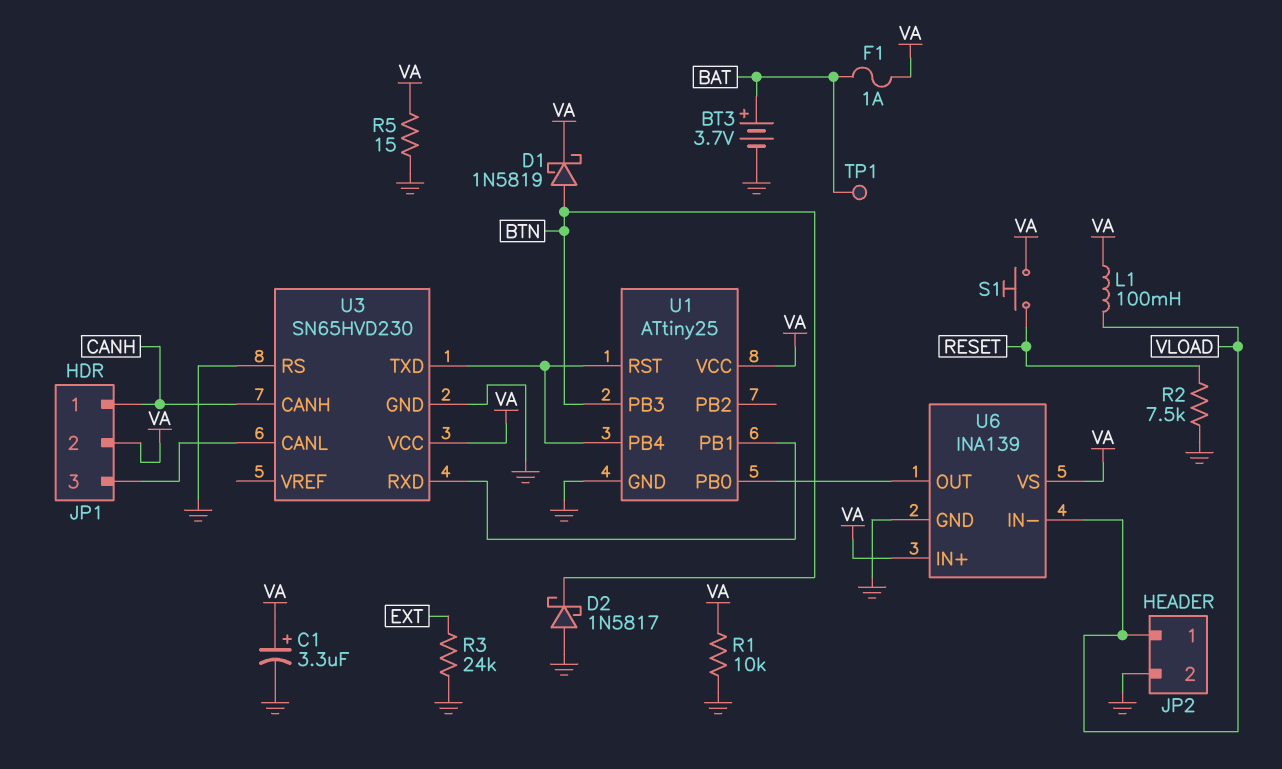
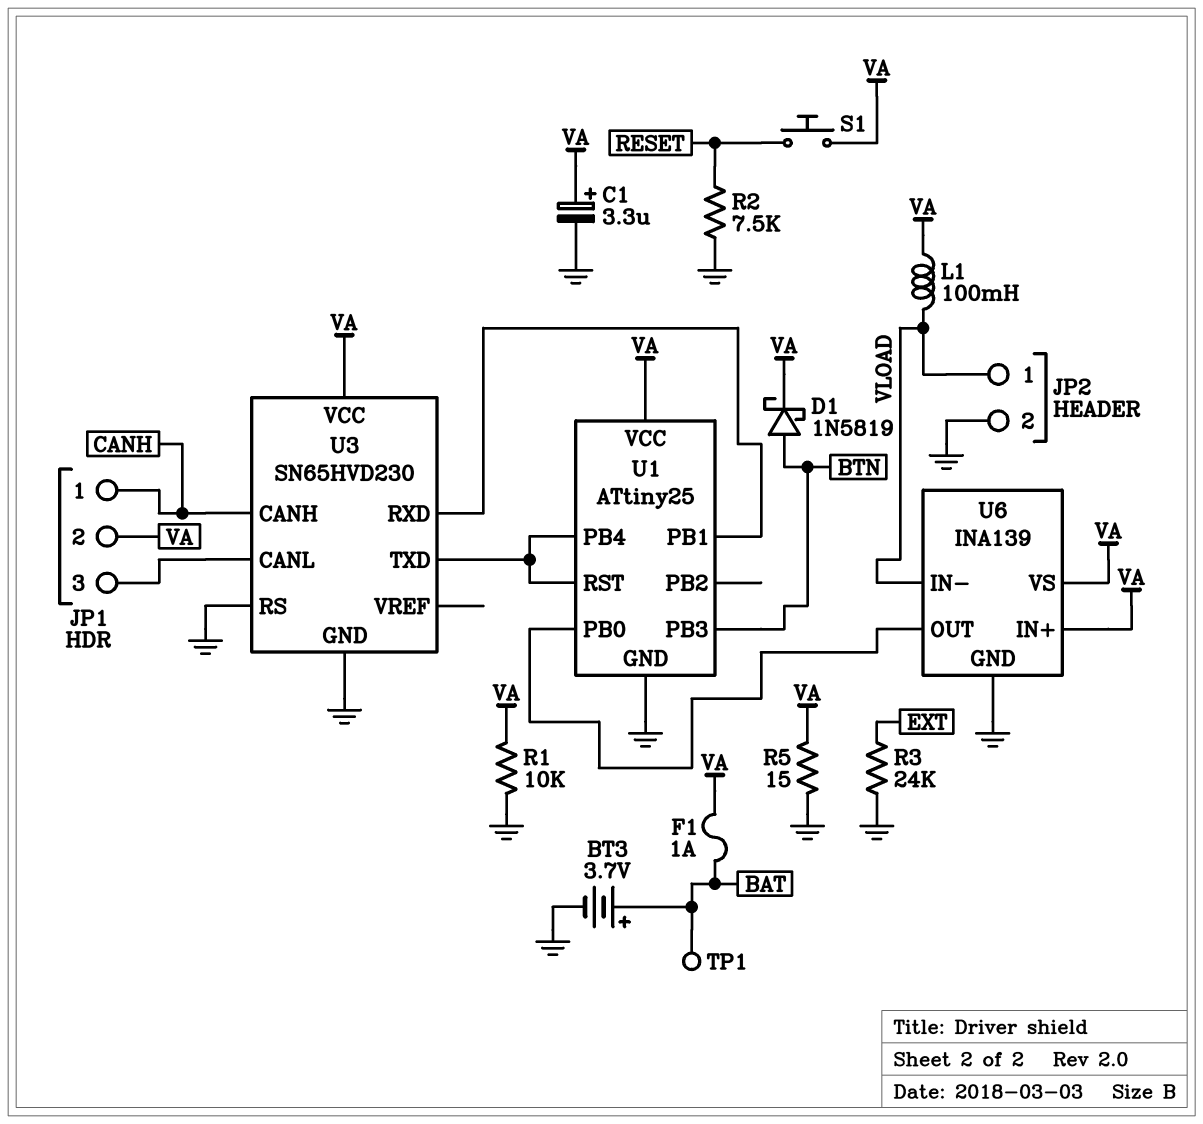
D2: schottky 1N5817 (A GND, K BTN) -> none

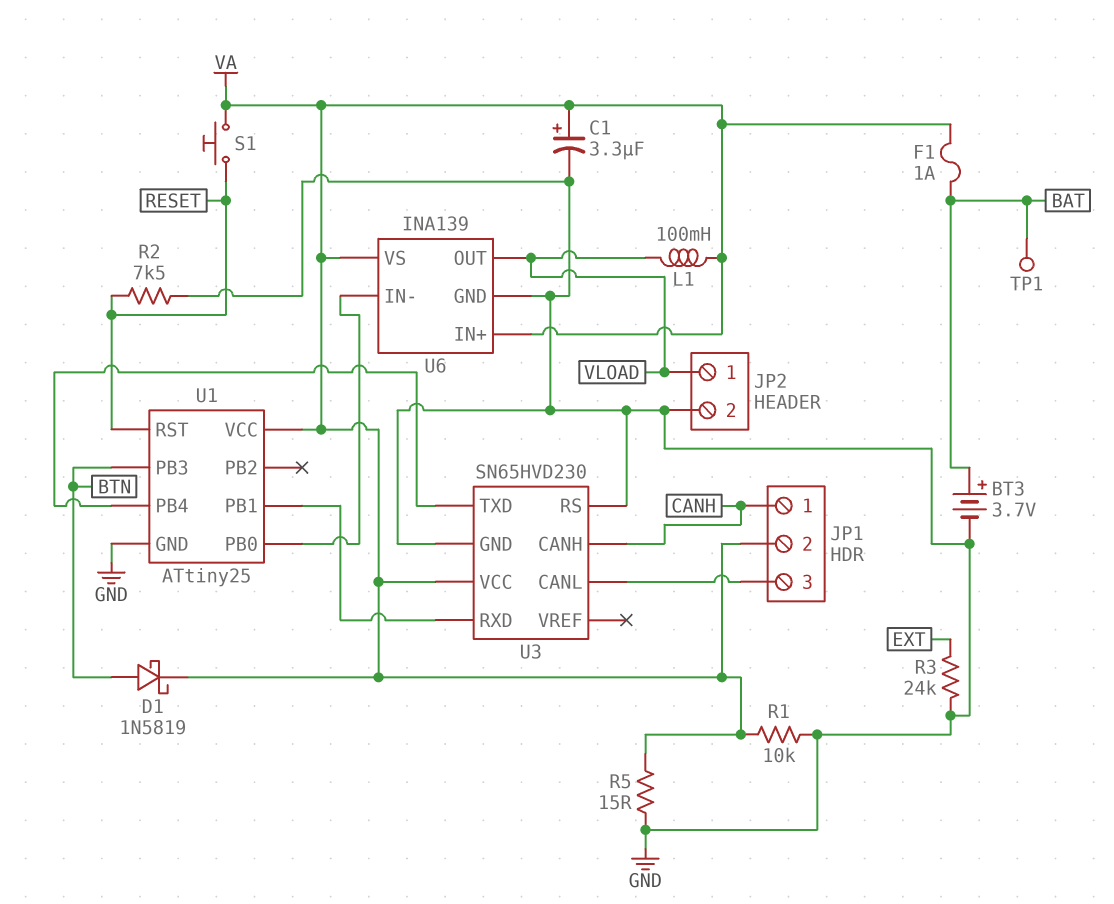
U1 pin RST: U1/PB4 -> RESET
U6 pin IN-: VLOAD -> U1/PB0
U6 pin OUT: U1/PB0 -> VLOAD

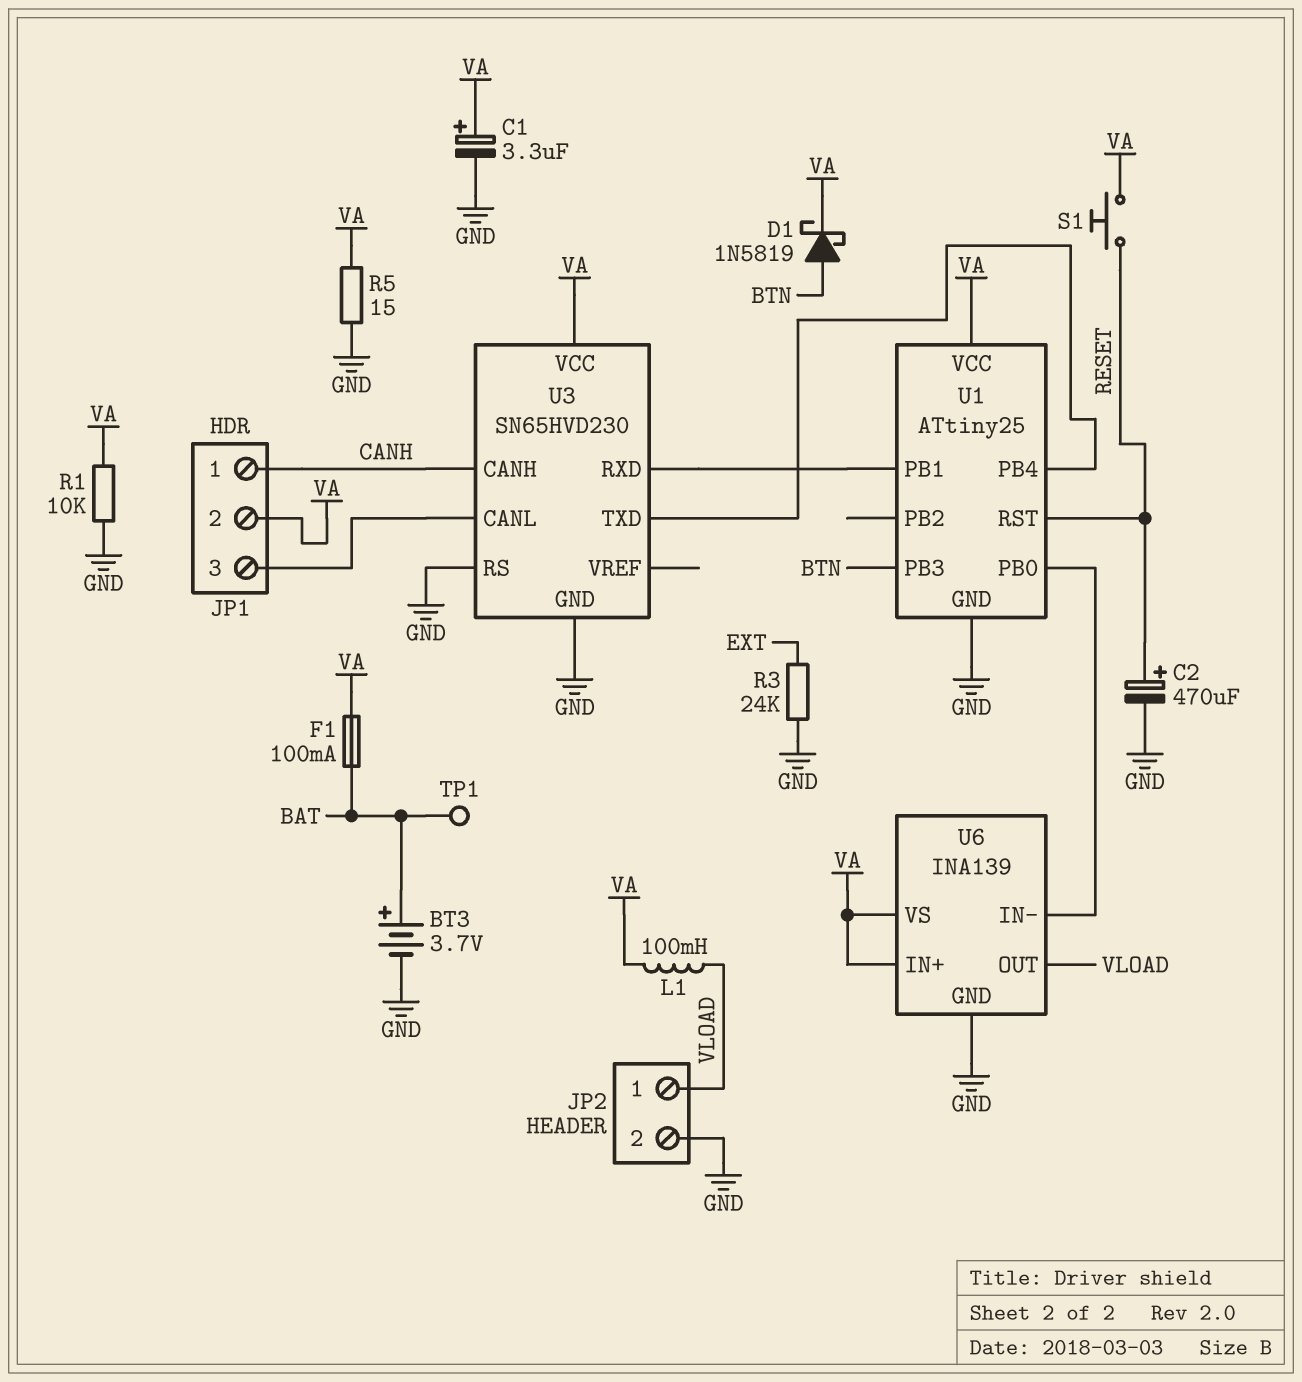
C2: none -> 470uF (plus RESET, minus GND)
F1: 1A (BAT, VA) -> 100mA (BAT, VA)
R2: 7.5k (GND, RESET) -> none

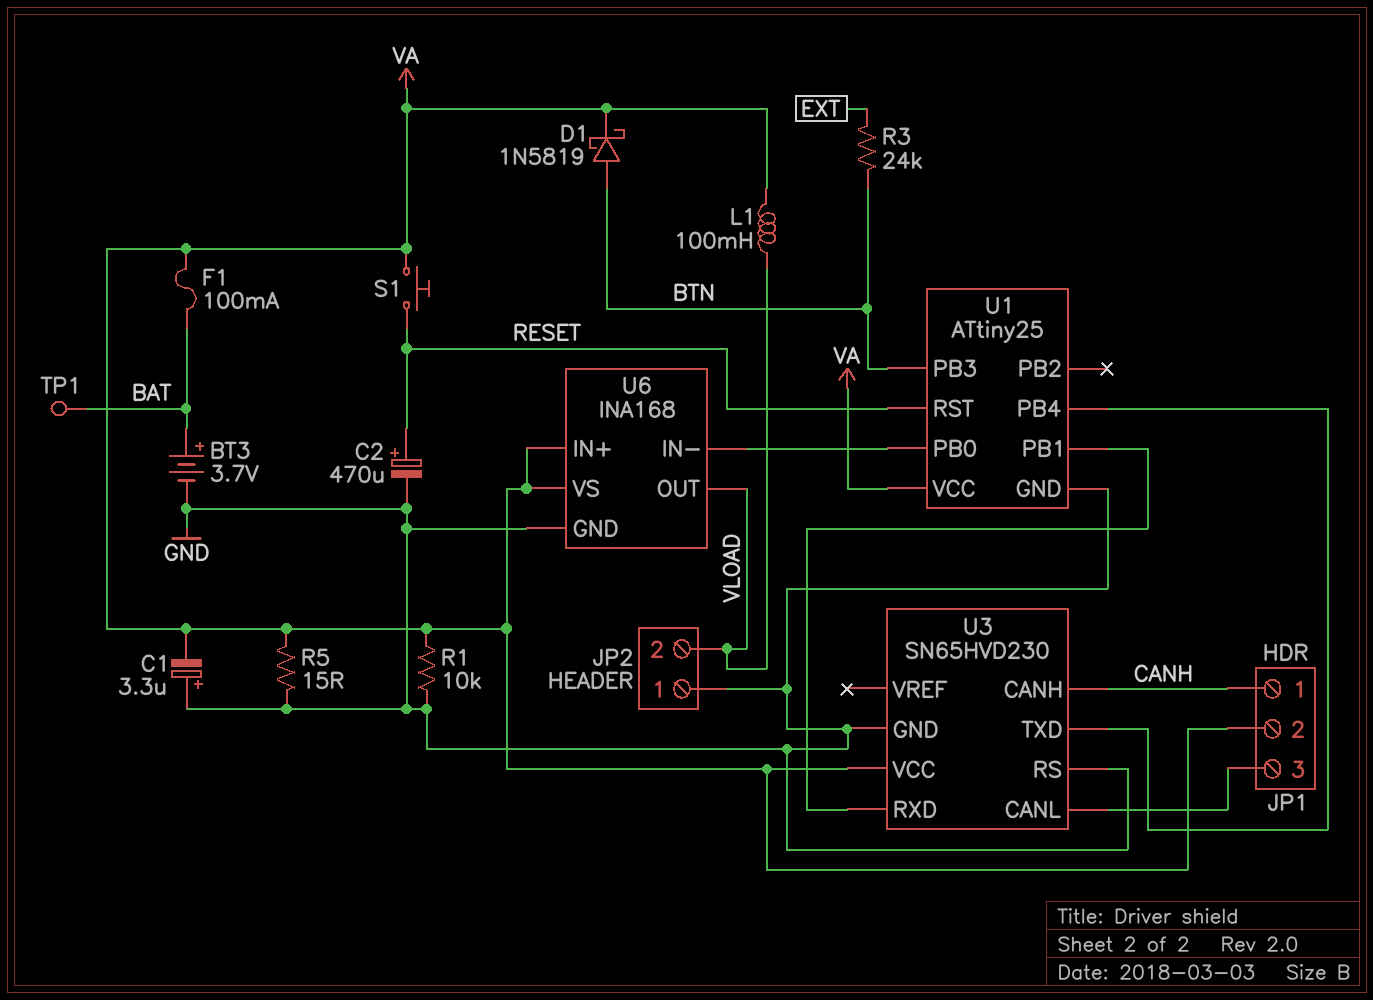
C1: 3.3uF (plus VA, minus GND) -> 3.3uF (plus GND, minus VA)
JP2 pin 1: VLOAD -> GND
JP2 pin 2: GND -> VLOAD
R3: 24k (EXT, GND) -> 24k (BTN, EXT)
U6: INA139 -> INA168

